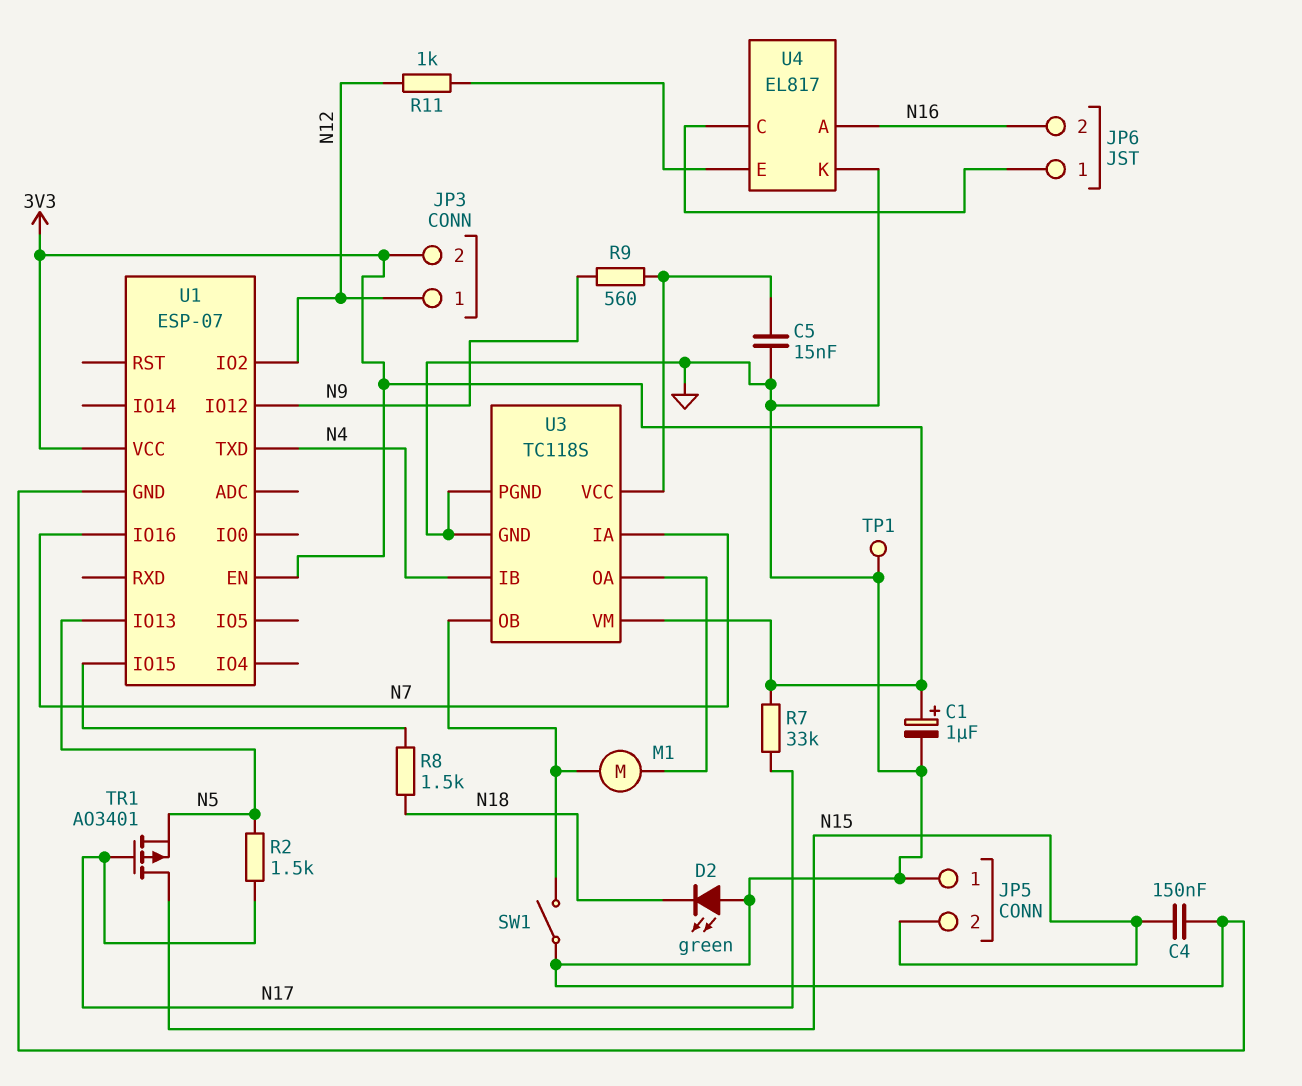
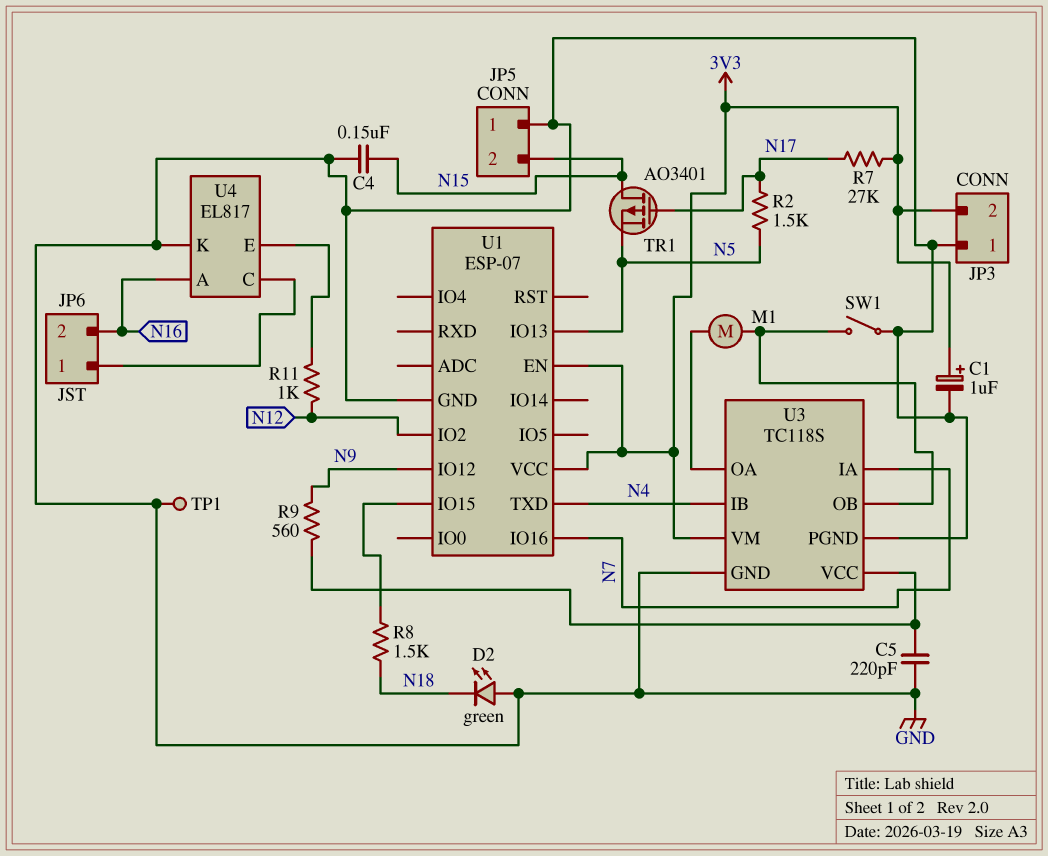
C5: 15nF (GND, U3/VCC) -> 220pF (GND, U3/VCC)
JP3 pin 1: N12 -> GND
R7: 33k (3V3, N17) -> 27k (3V3, N17)

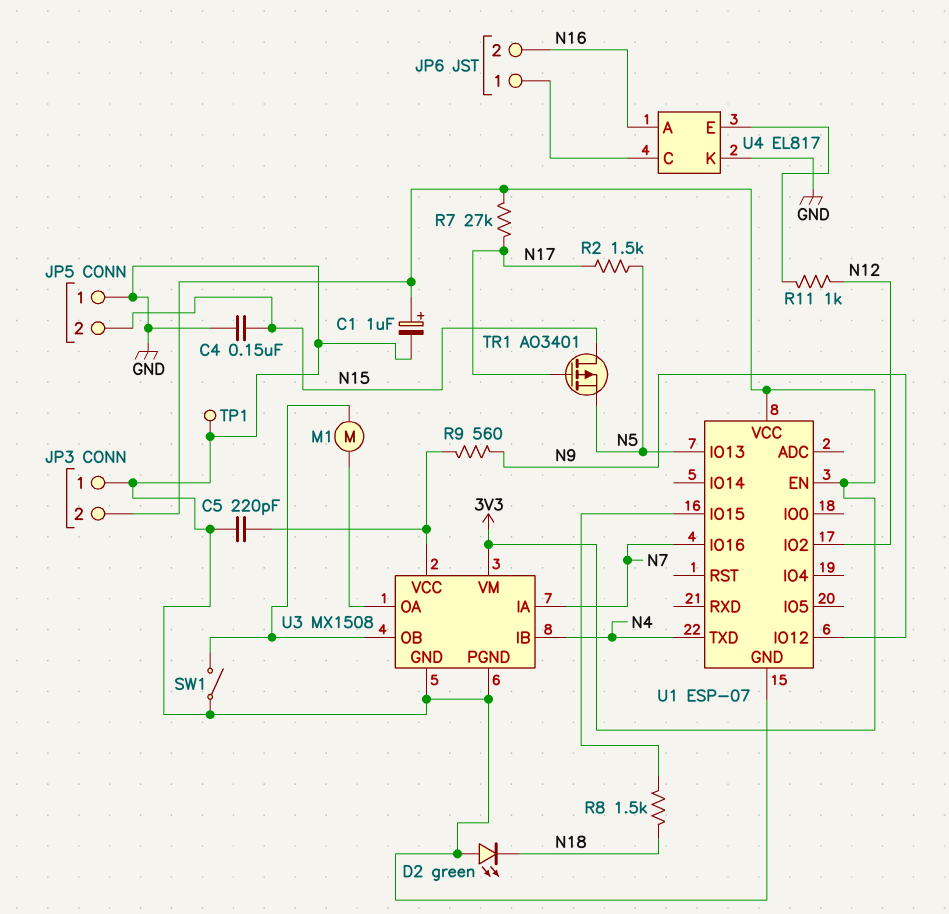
U3: TC118S -> MX1508

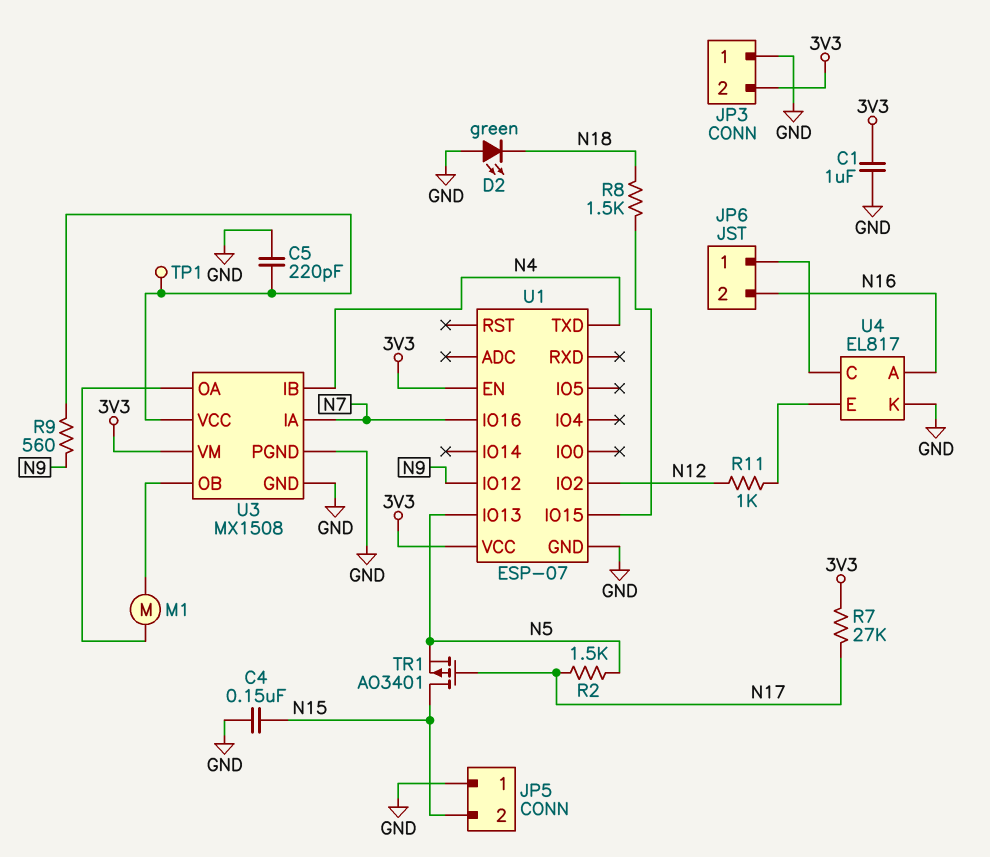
C1: 1uF (plus 3V3, minus GND) -> 1uF (3V3, GND)
SW1: switch (GND, U3/OB) -> none
TP1: test point (GND) -> test point (U3/VCC)

